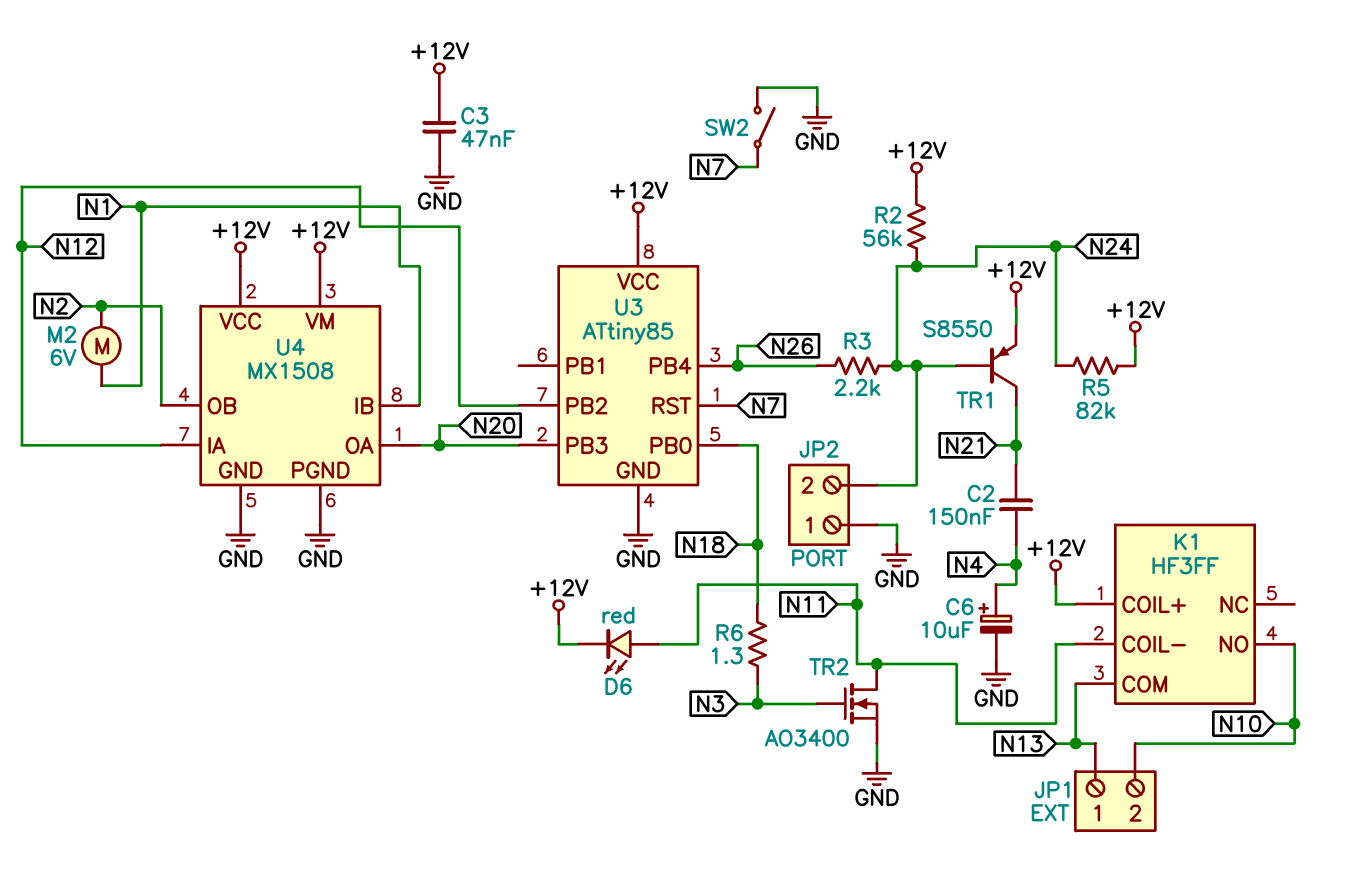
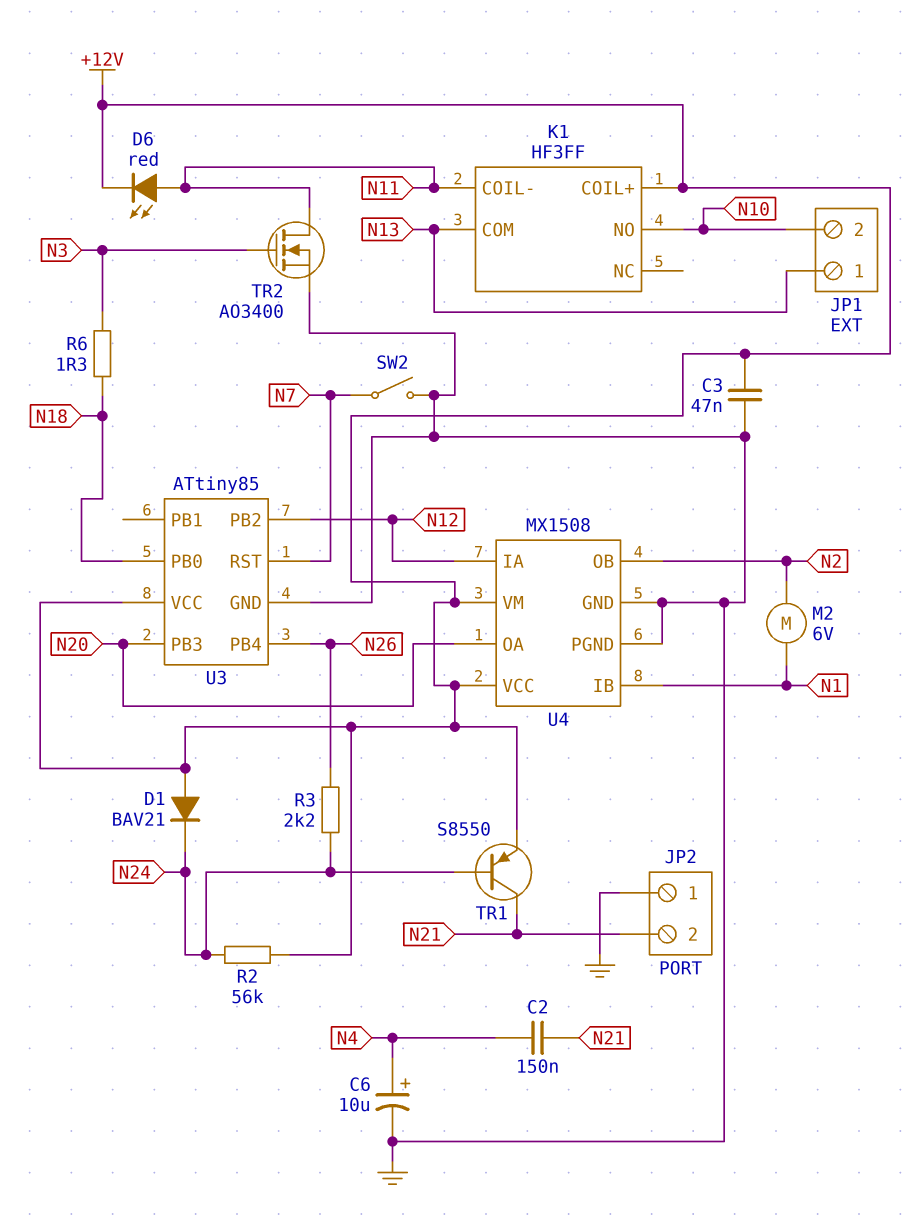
D1: none -> diode BAV21 (A +12V, K N24)
JP2 pin 2: N24 -> N21
R5: 82k (+12V, N24) -> none

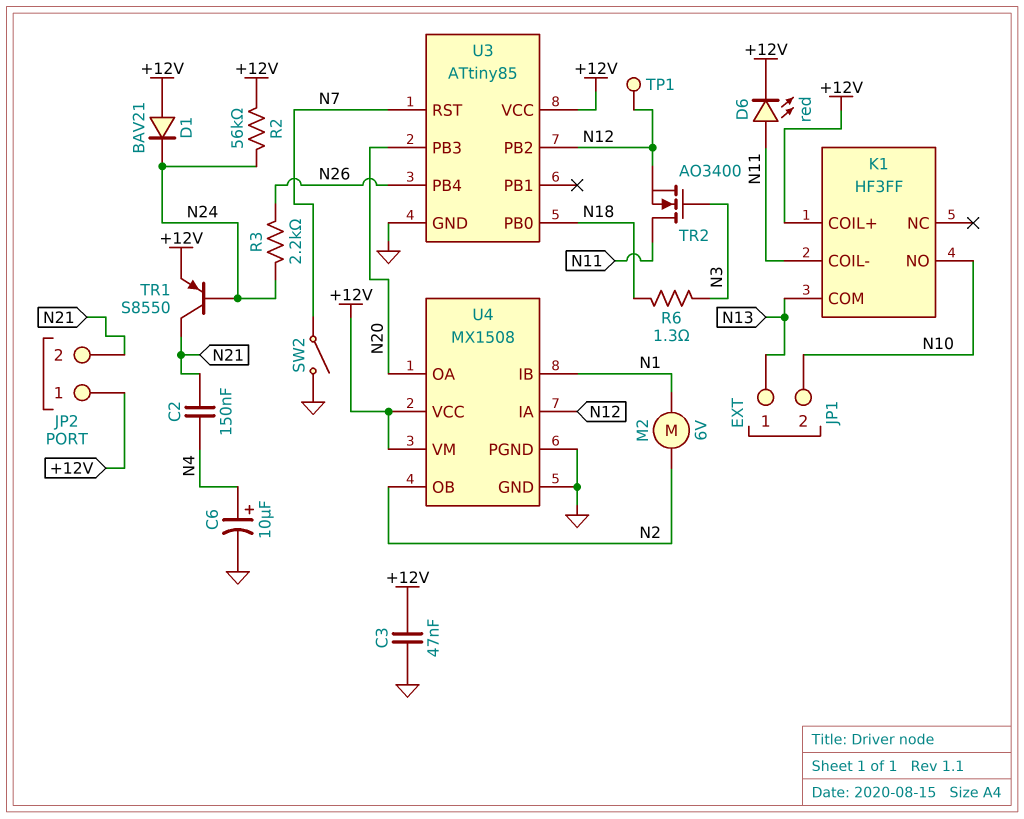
JP2 pin 1: GND -> +12V
TP1: none -> test point (N12)
TR2: NMOS AO3400 (G N3, D N11, S GND) -> NMOS AO3400 (G N3, D N11, S N12)

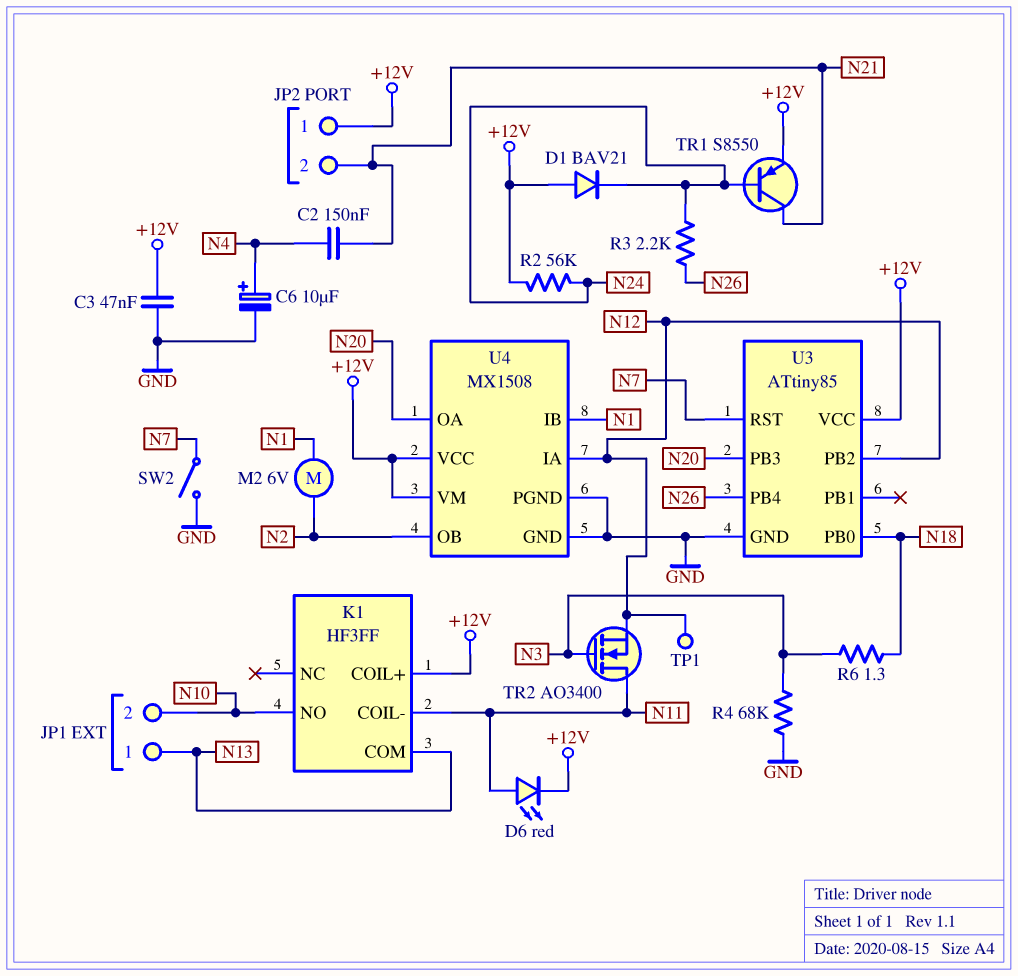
R4: none -> 68k (GND, N3)

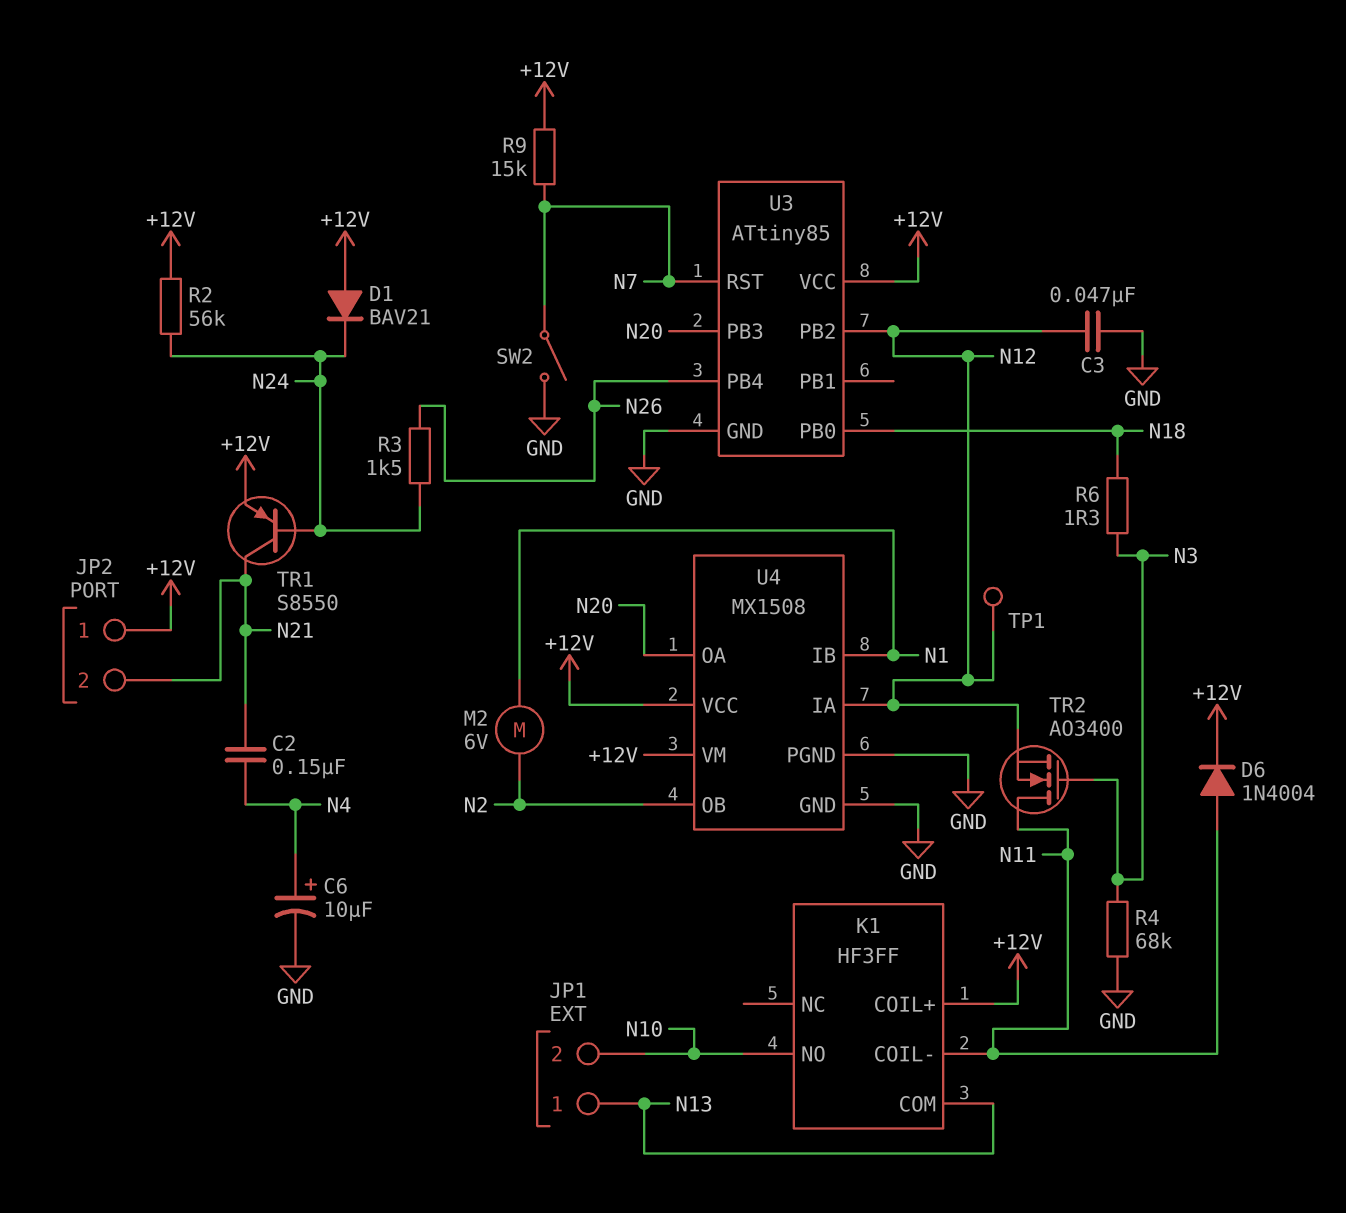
C3: 47nF (+12V, GND) -> 47nF (GND, N12)
D6: LED red (A N11, K +12V) -> diode 1N4004 (A N11, K +12V)
R3: 2.2k (N24, N26) -> 1.5k (N24, N26)
R9: none -> 15k (+12V, N7)

